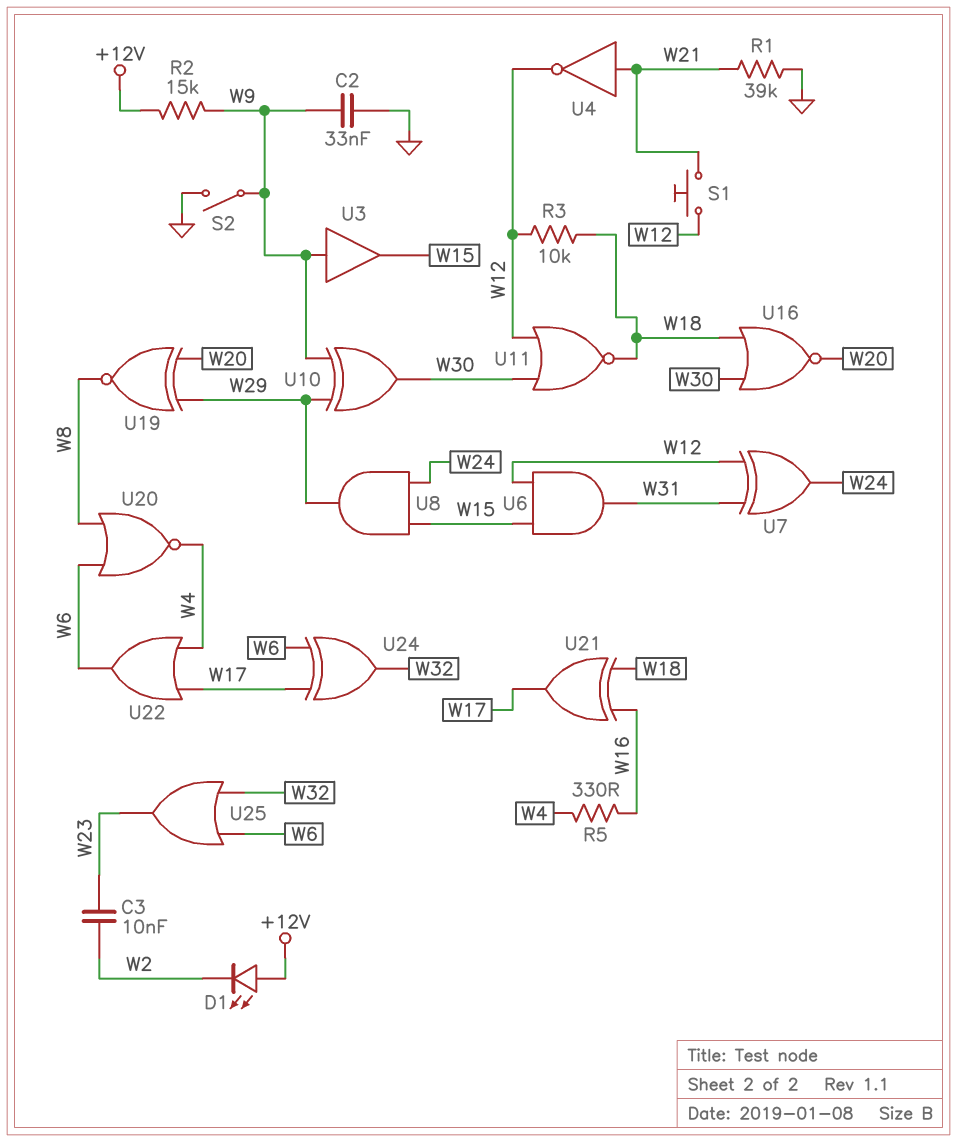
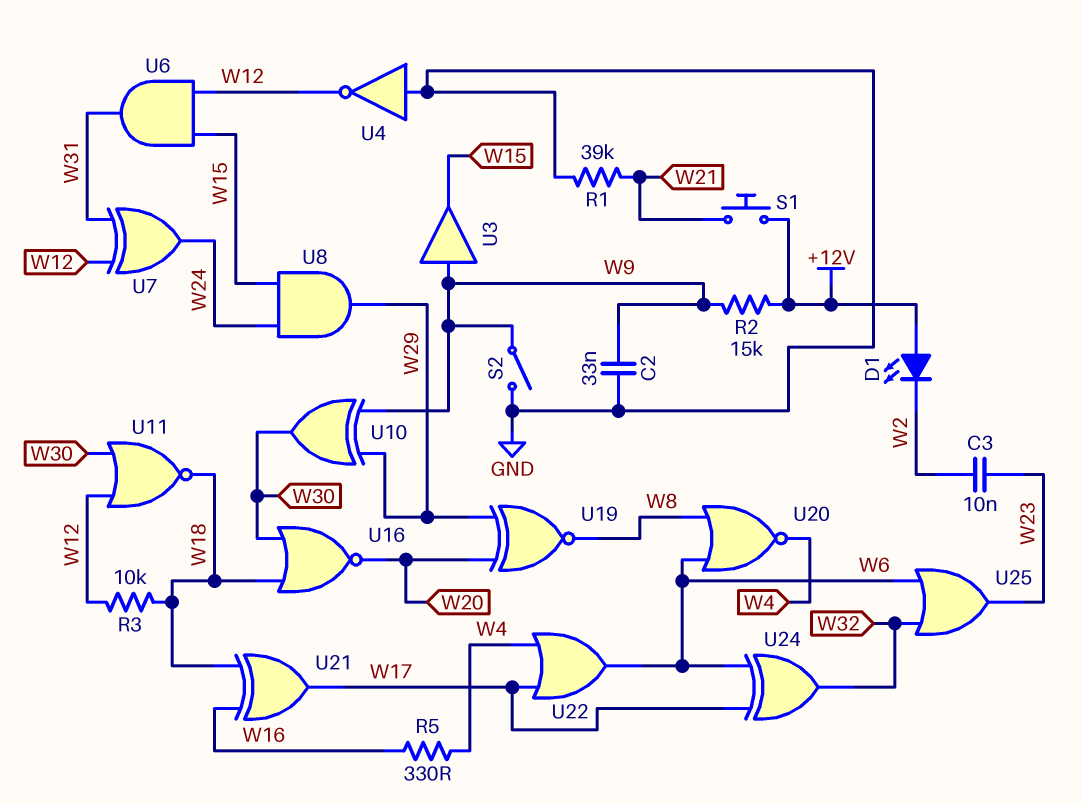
S1: button (W12, W21) -> button (+12V, W21)
U4: NOT (in W21, out W12) -> NOT (in GND, out W12)

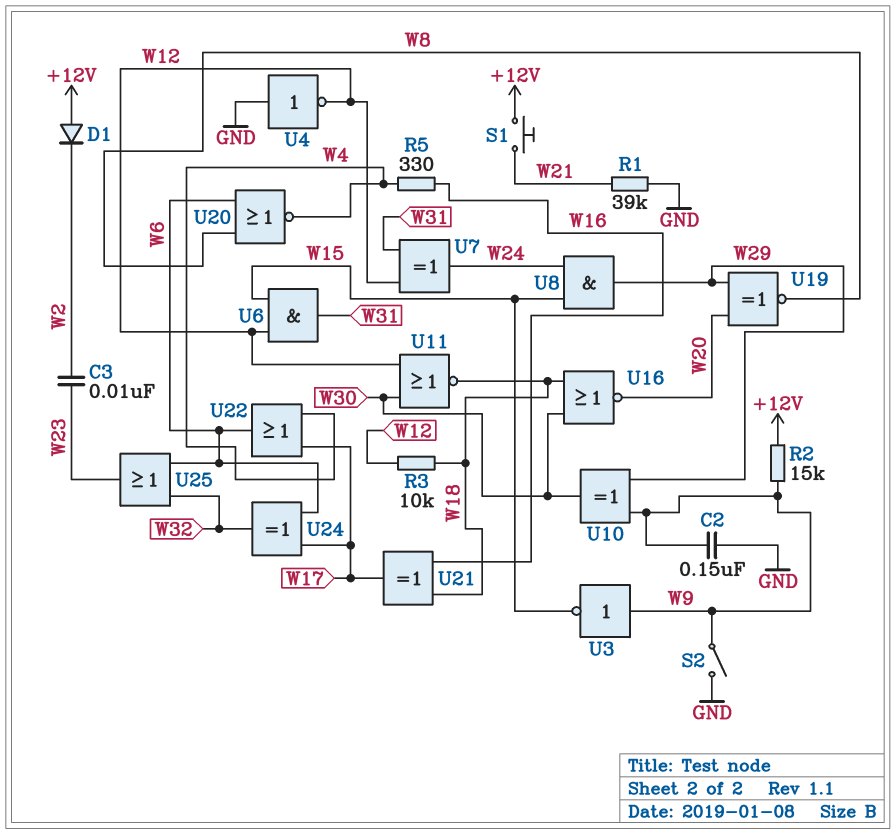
C2: 33nF (GND, W9) -> 150nF (GND, W9)
D1: LED (A +12V, K W2) -> diode (A +12V, K W2)
U3: buffer (in W9, out W15) -> NOT (in W9, out W15)

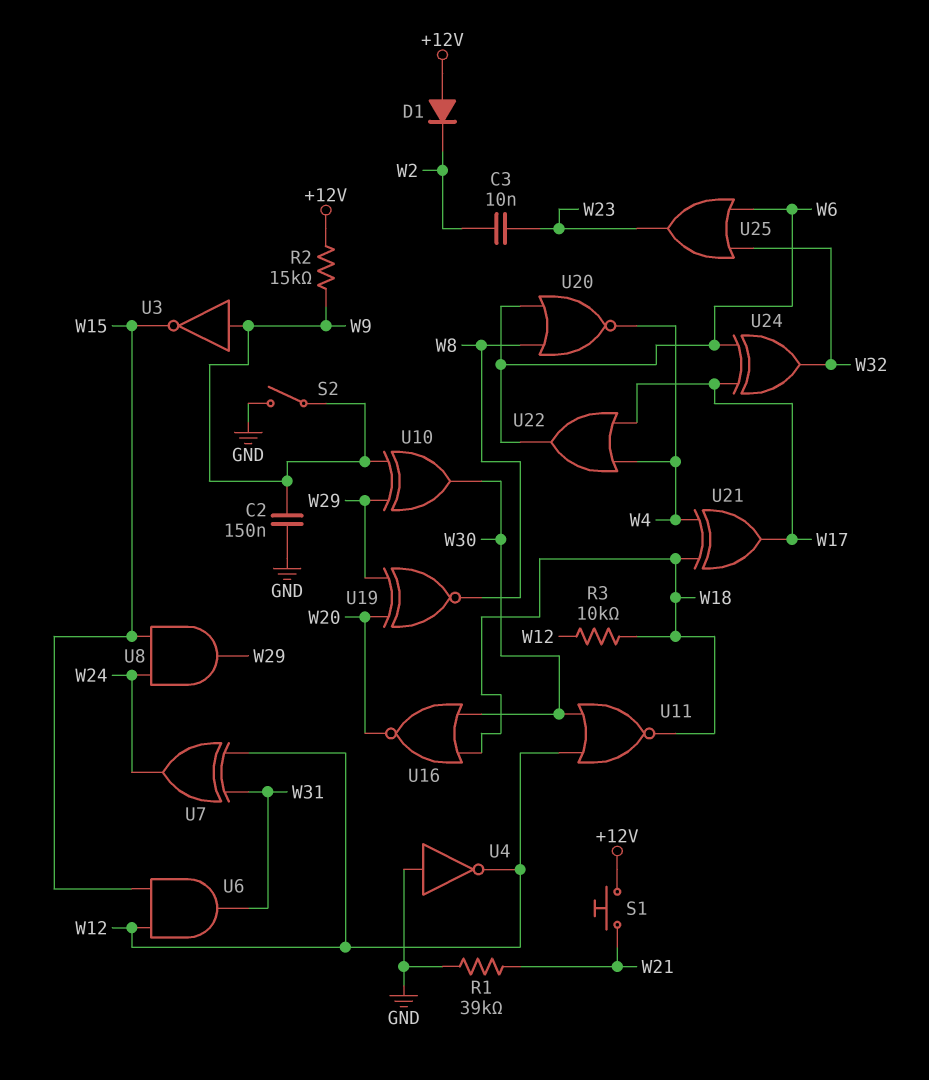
R5: 330 (W4, W16) -> none
U21: XOR (in W16, in W18, out W17) -> XOR (in W4, in W18, out W17)

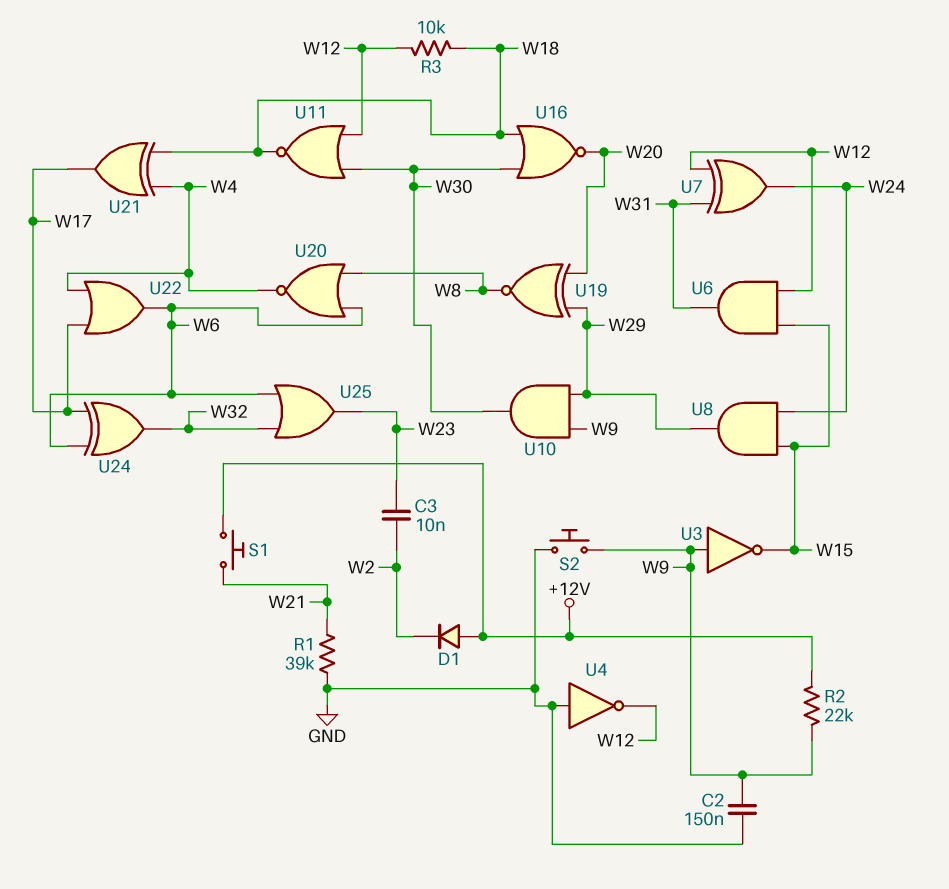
R2: 15k (+12V, W9) -> 22k (+12V, W9)
S2: switch (GND, W9) -> button (GND, W9)
U10: XOR (in W9, in W29, out W30) -> AND (in W9, in W29, out W30)

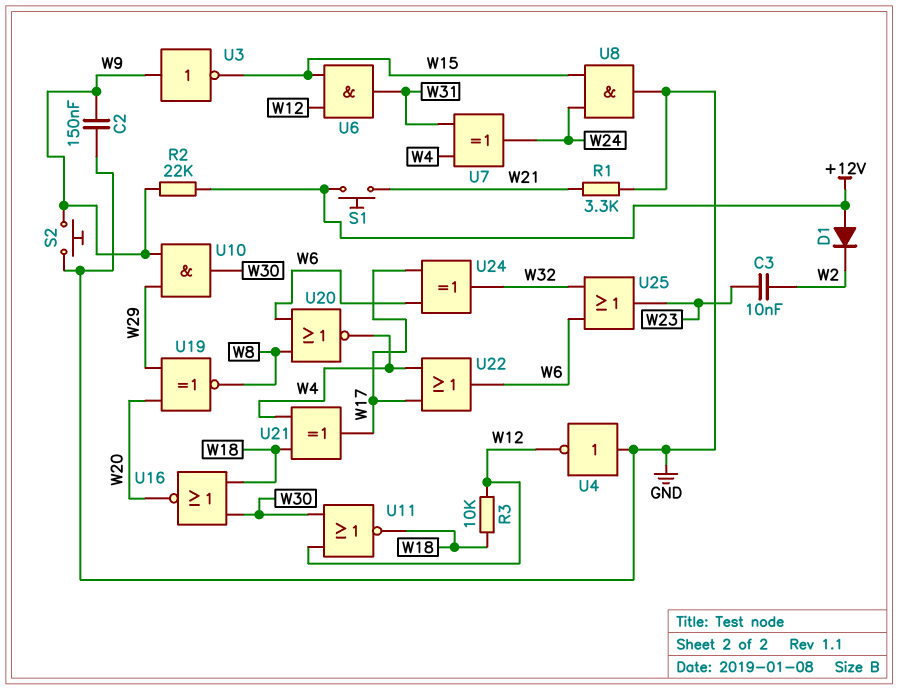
R1: 39k (GND, W21) -> 3.3k (GND, W21)
U7: XOR (in W12, in W31, out W24) -> XOR (in W4, in W31, out W24)
U8: AND (in W15, in W24, out W29) -> AND (in W15, in W24, out GND)

